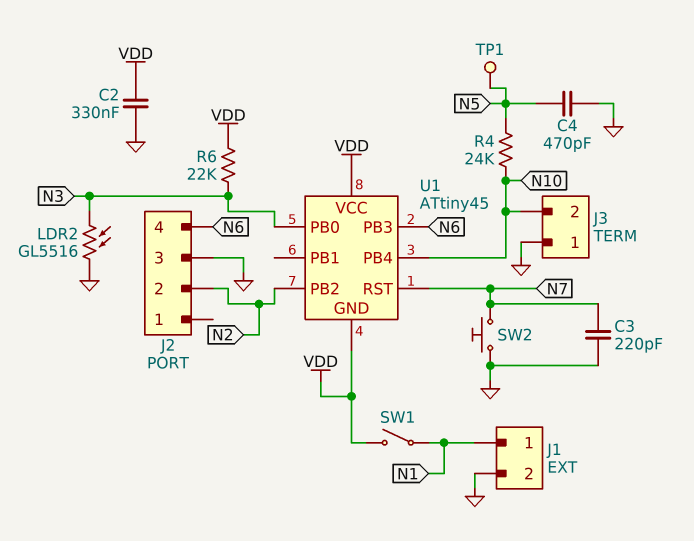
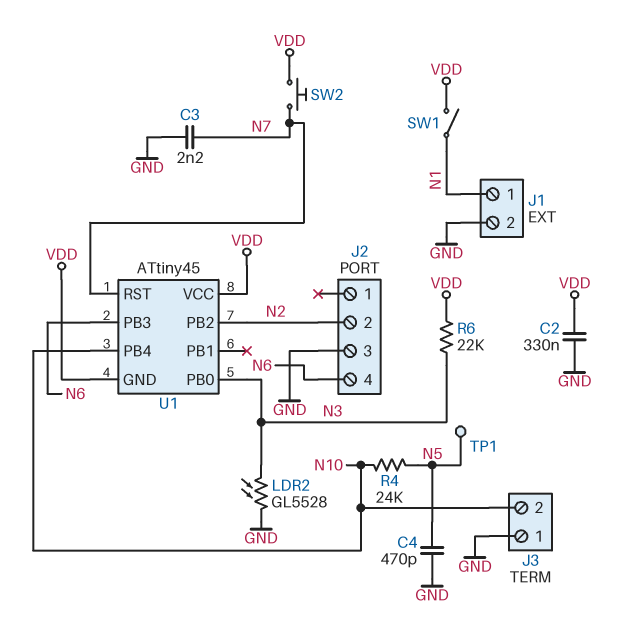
C3: 220pF (GND, N7) -> 2.2nF (GND, N7)
LDR2: GL5516 (GND, N3) -> GL5528 (GND, N3)
SW2: button (GND, N7) -> button (N7, VDD)

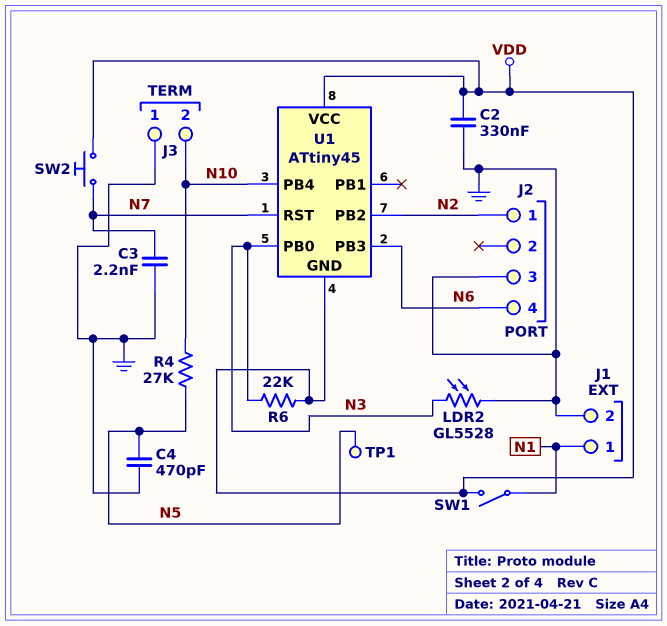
J2 pin 1: none -> N2
J2 pin 2: N2 -> none
R4: 24k (N5, N10) -> 27k (N5, N10)

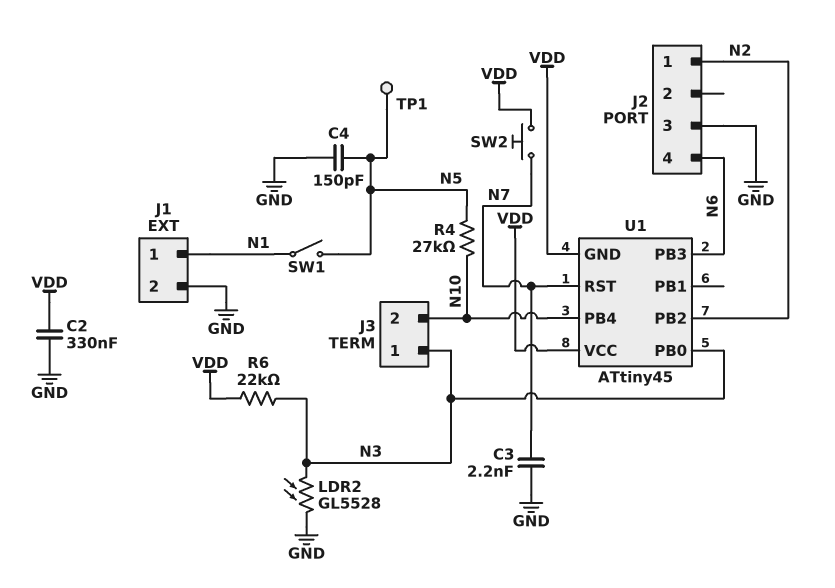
C4: 470pF (GND, N5) -> 150pF (GND, N5)
J3 pin 1: GND -> N3
SW1: switch (N1, VDD) -> switch (N1, N5)

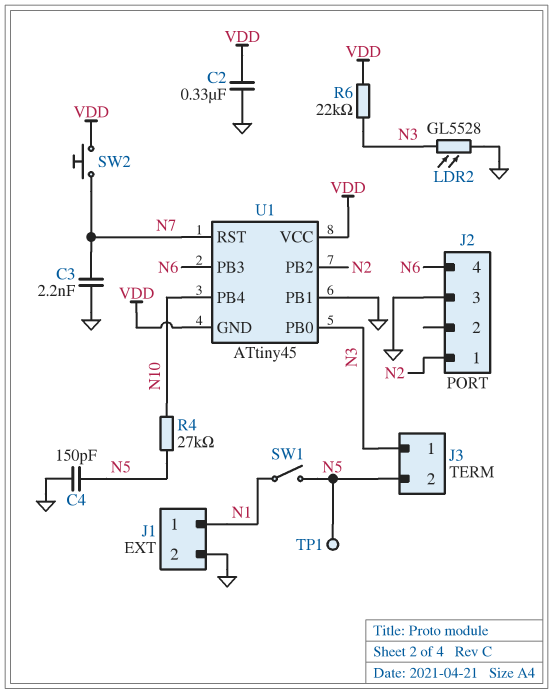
J3 pin 2: N10 -> N5
U1 pin PB1: none -> GND

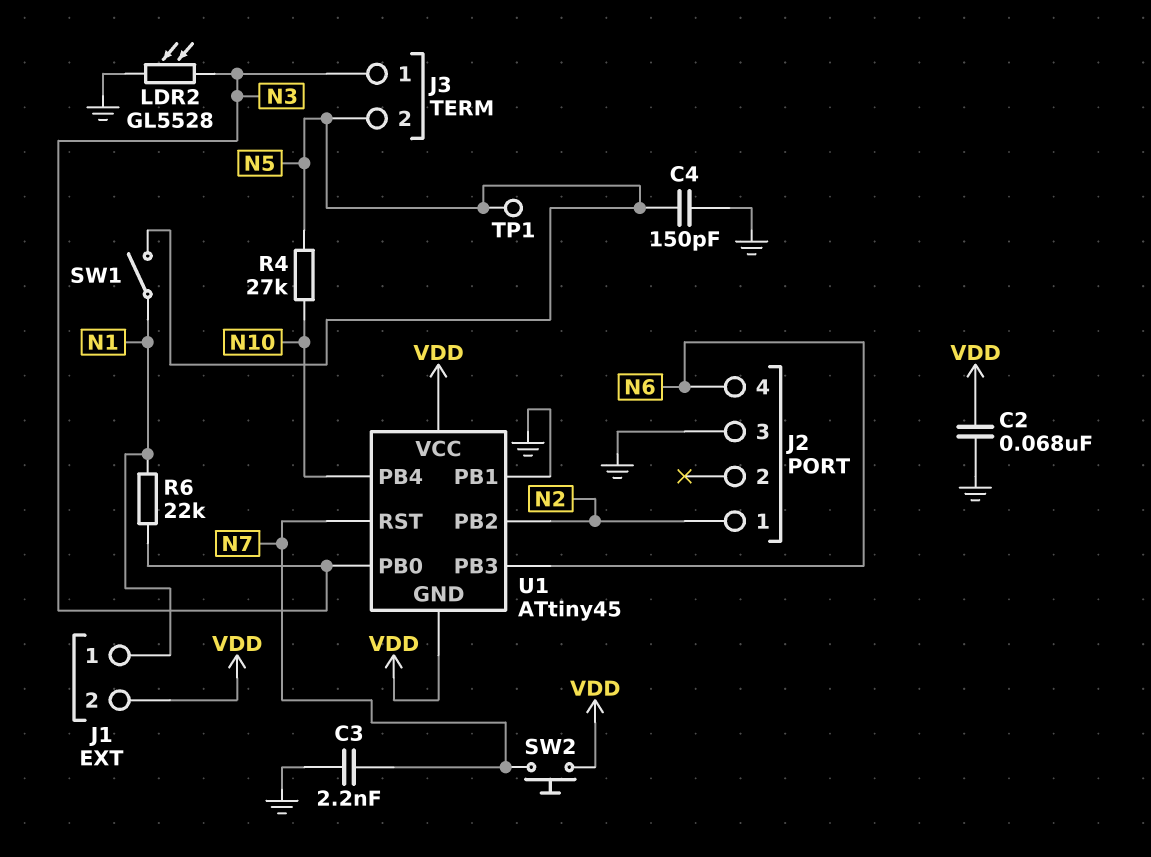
C2: 330nF (GND, VDD) -> 68nF (GND, VDD)
J1 pin 2: GND -> VDD
R6: 22k (N3, VDD) -> 22k (N1, N3)

